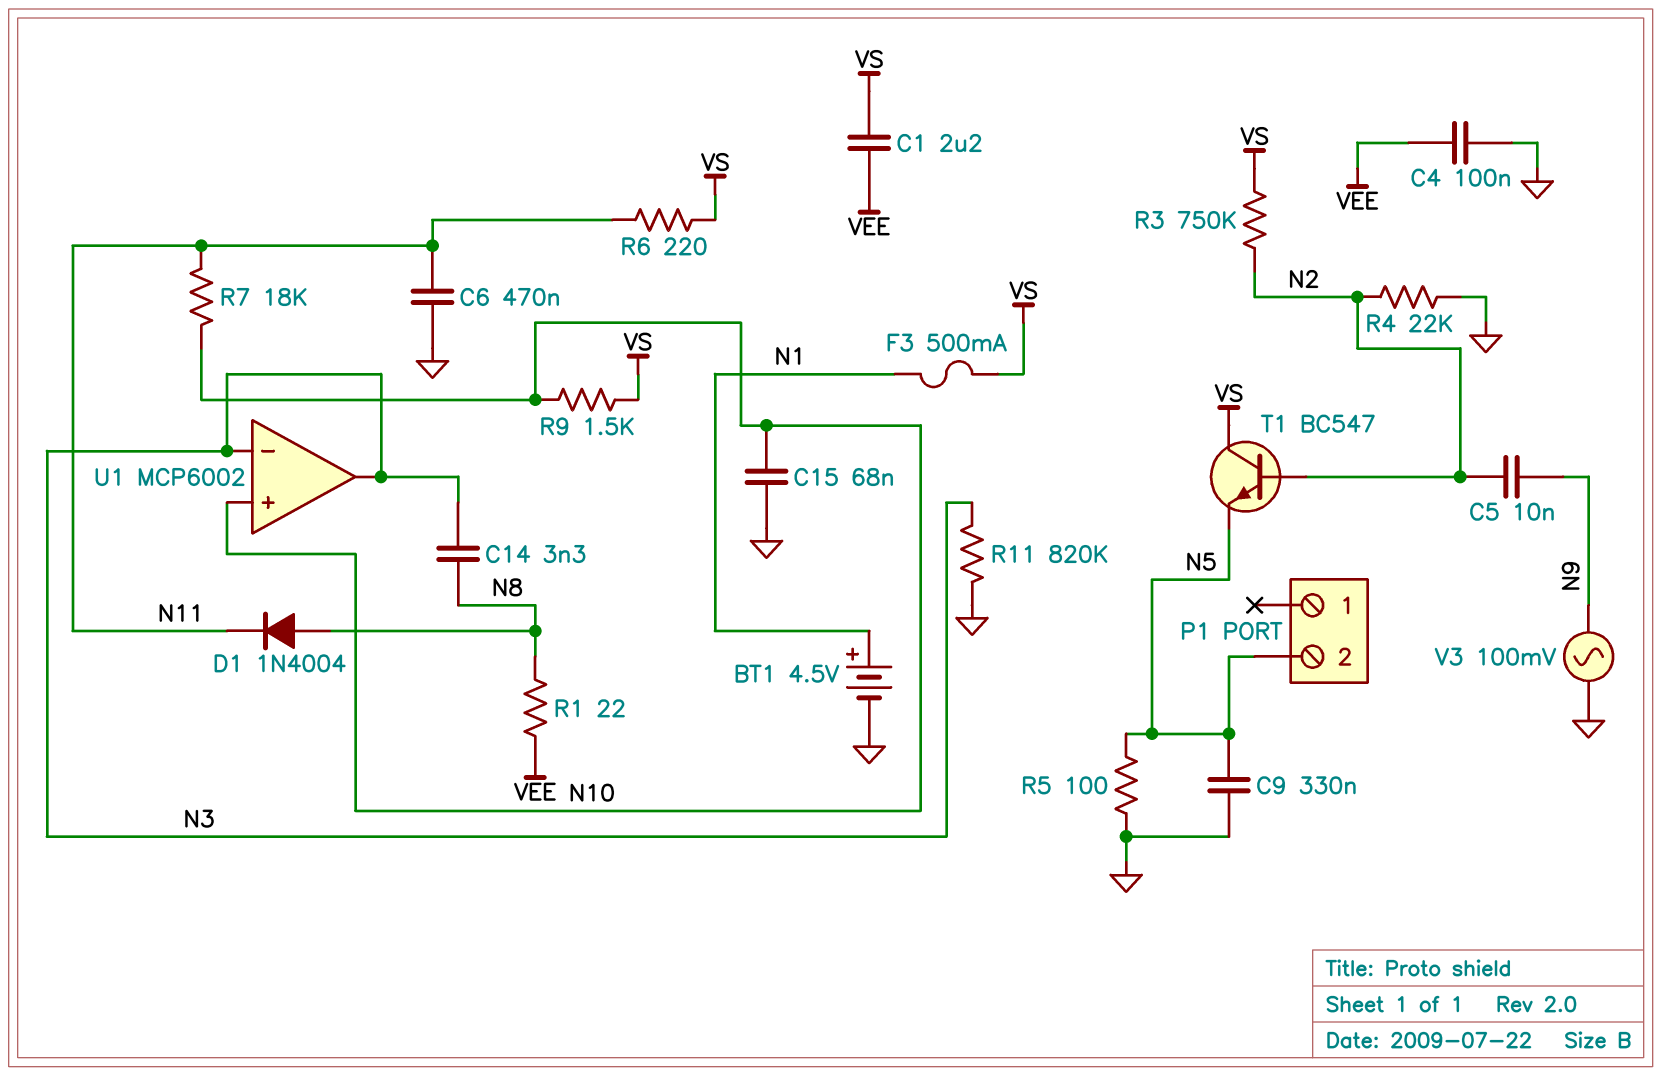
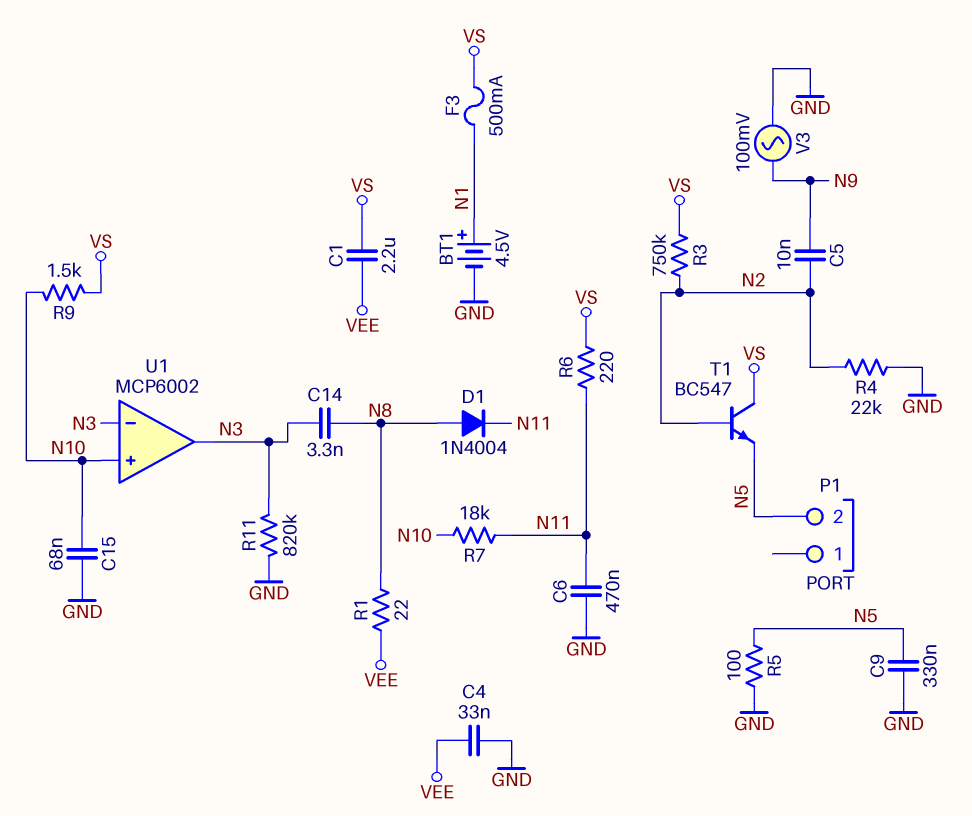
C4: 100nF (GND, VEE) -> 33nF (GND, VEE)

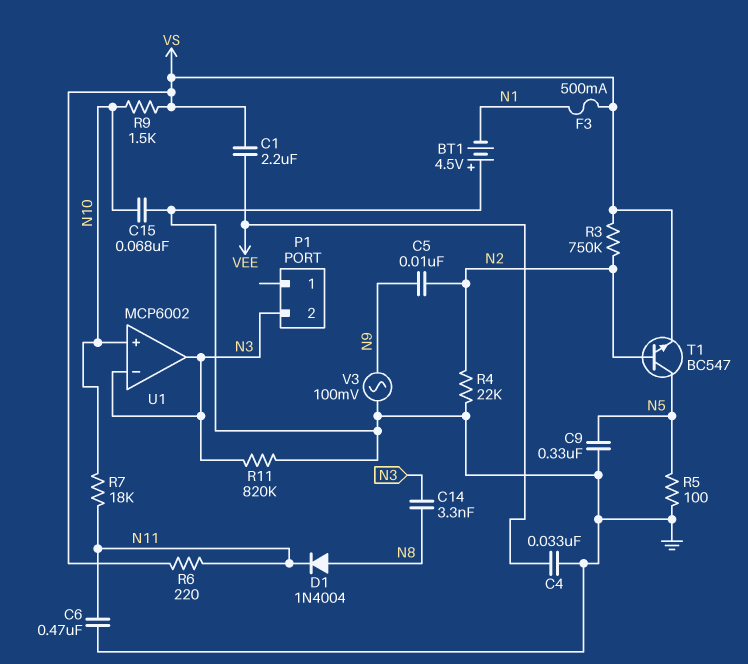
BT1: 4.5V (plus N1, minus GND) -> 4.5V (plus GND, minus N1)
P1 pin 2: N5 -> N3
R1: 22 (N8, VEE) -> none
T1: NPN BC547 (B N2, C VS, E N5) -> NPN BC547 (B N2, C N5, E VS)

